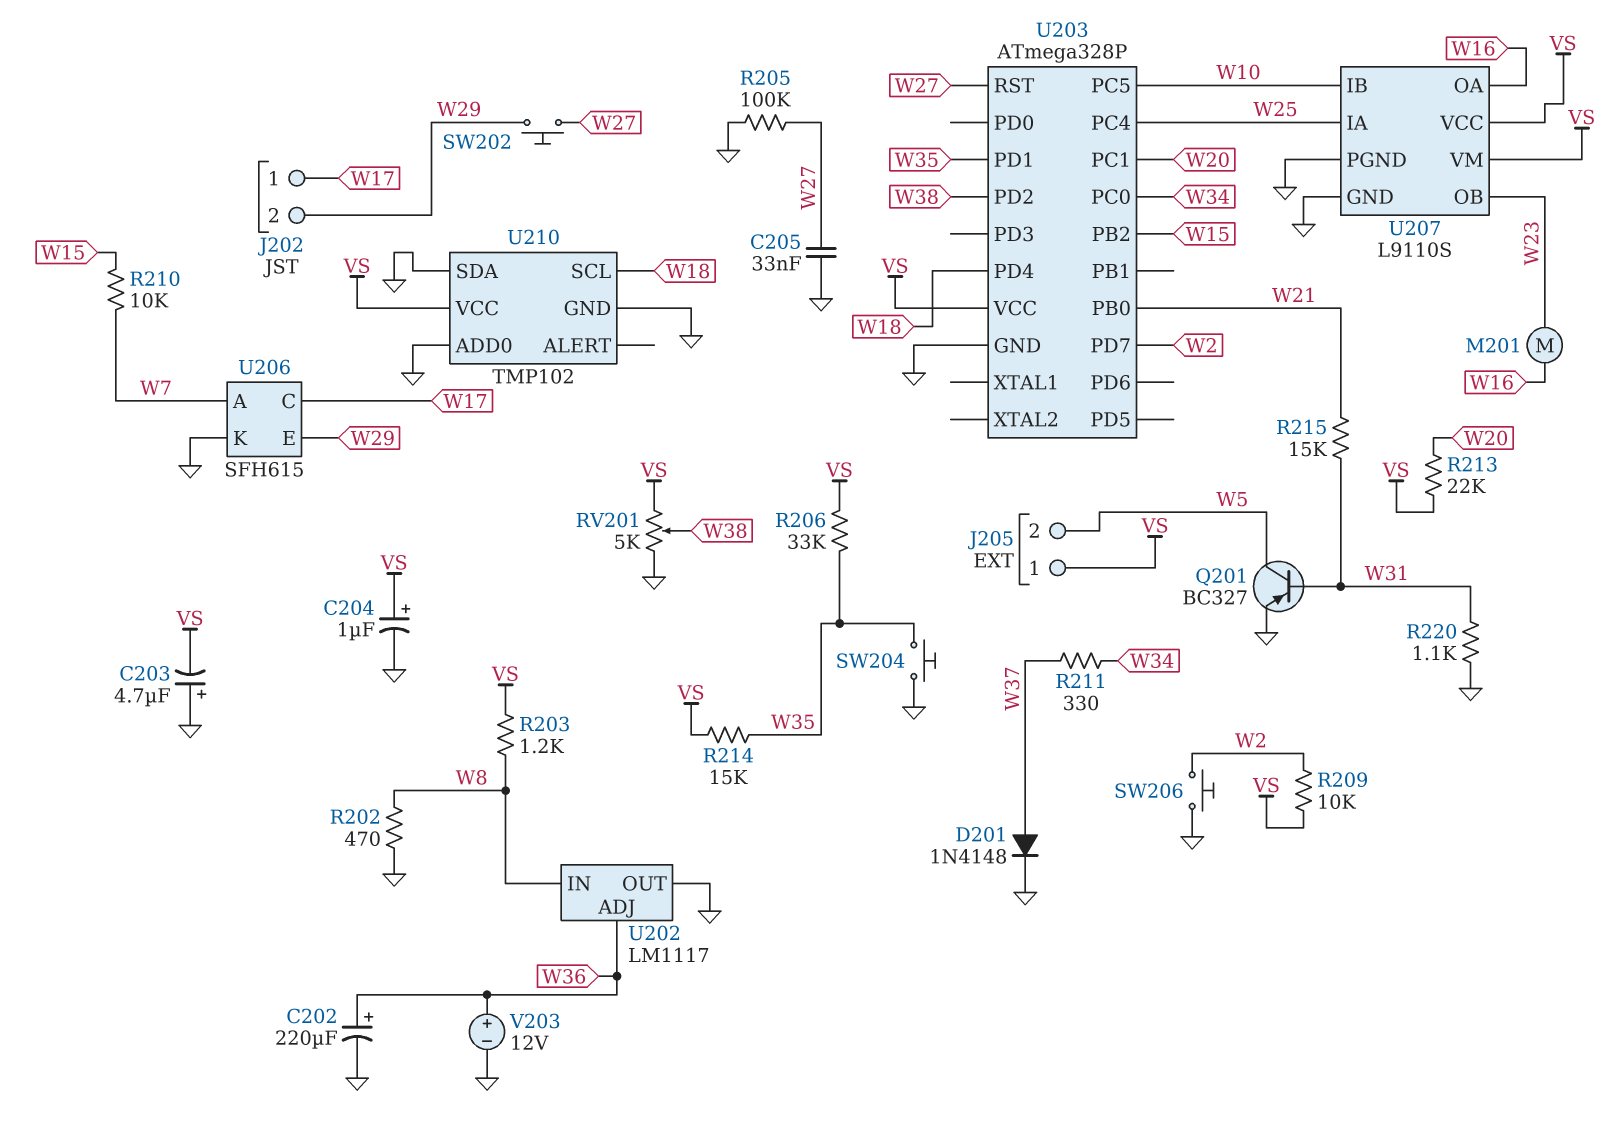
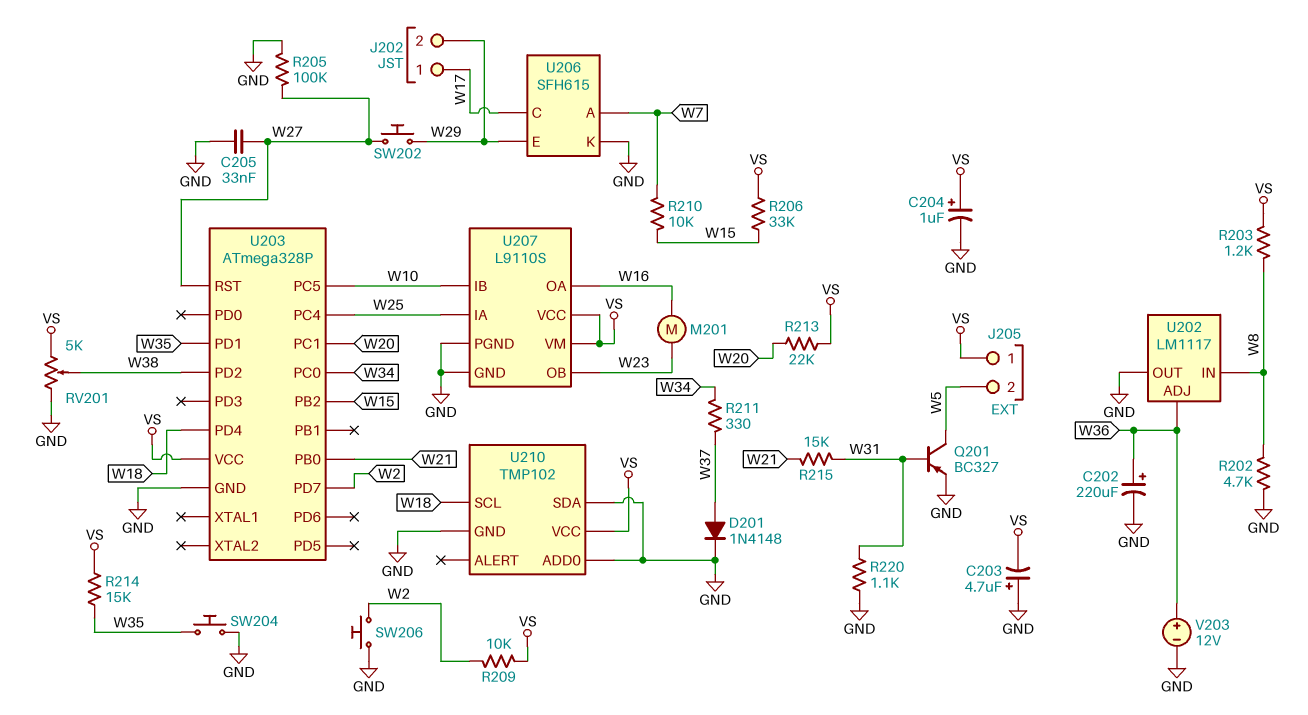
R202: 470 (GND, W8) -> 4.7k (GND, W8)
R206: 33k (VS, W35) -> 33k (VS, W15)

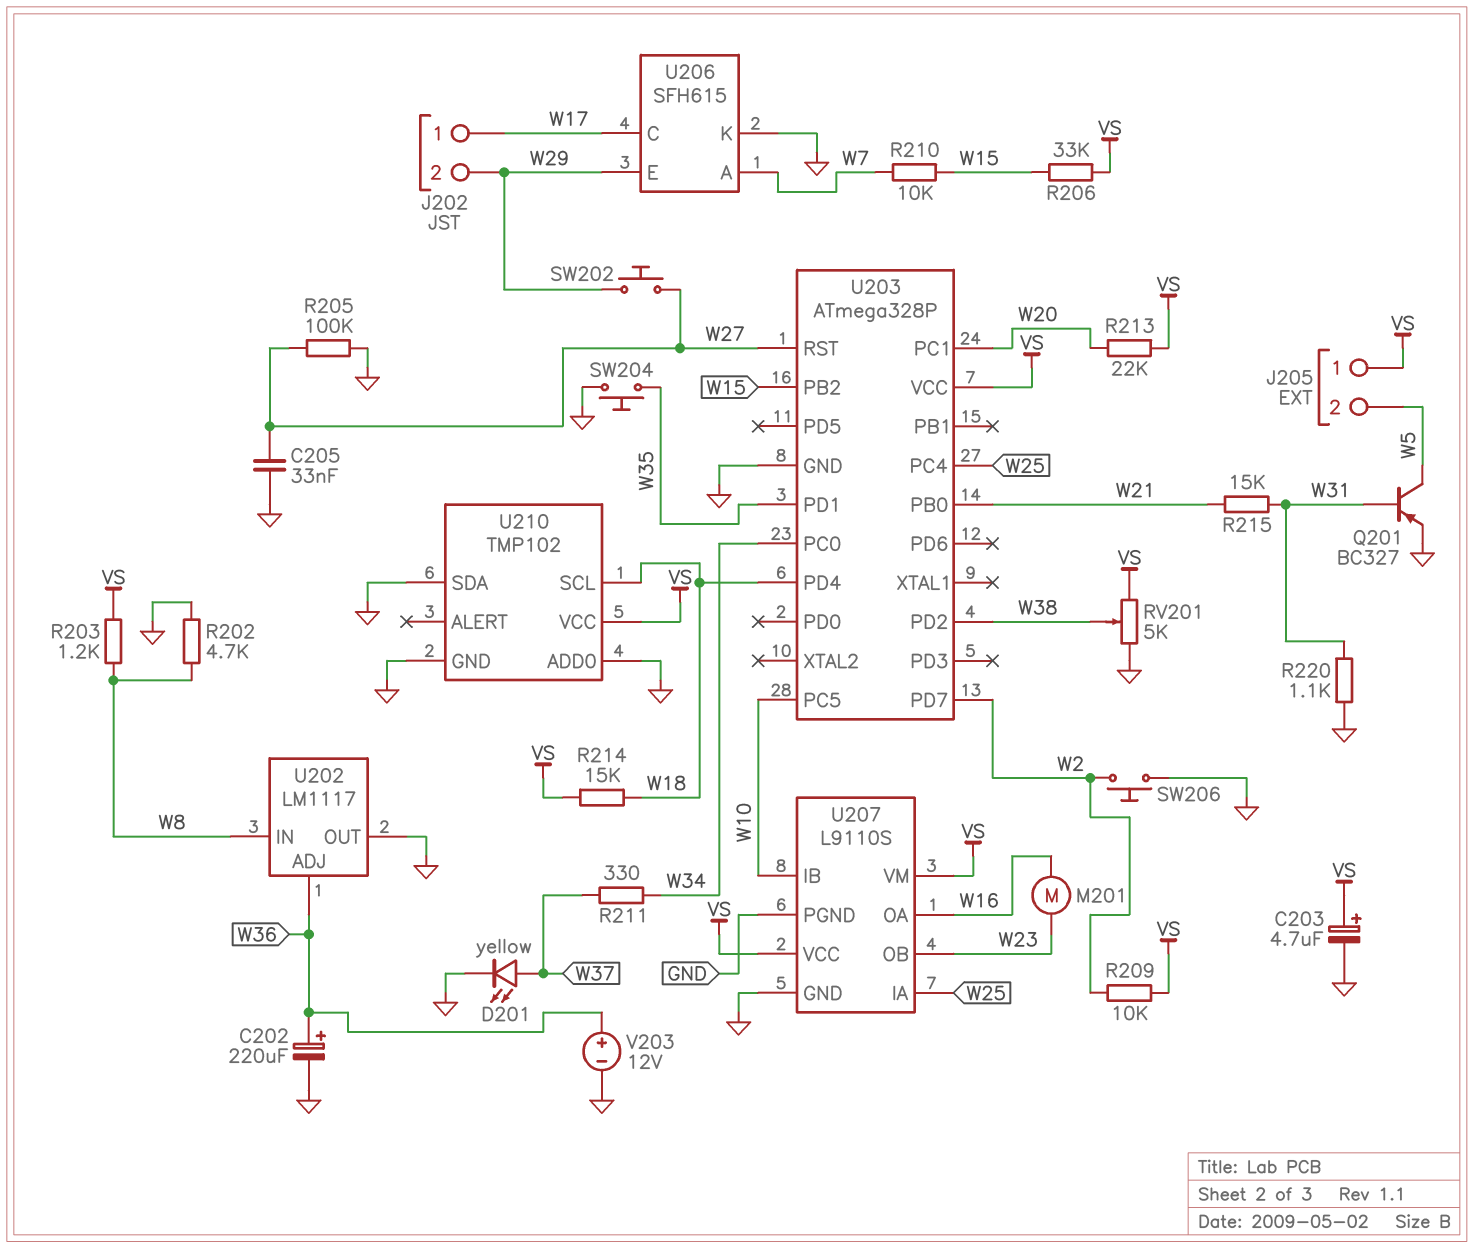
C203: 4.7uF (plus GND, minus VS) -> 4.7uF (plus VS, minus GND)
C204: 1uF (plus VS, minus GND) -> none
D201: diode 1N4148 (A W37, K GND) -> LED yellow (A W37, K GND)
R214: 15k (VS, W35) -> 15k (VS, W18)

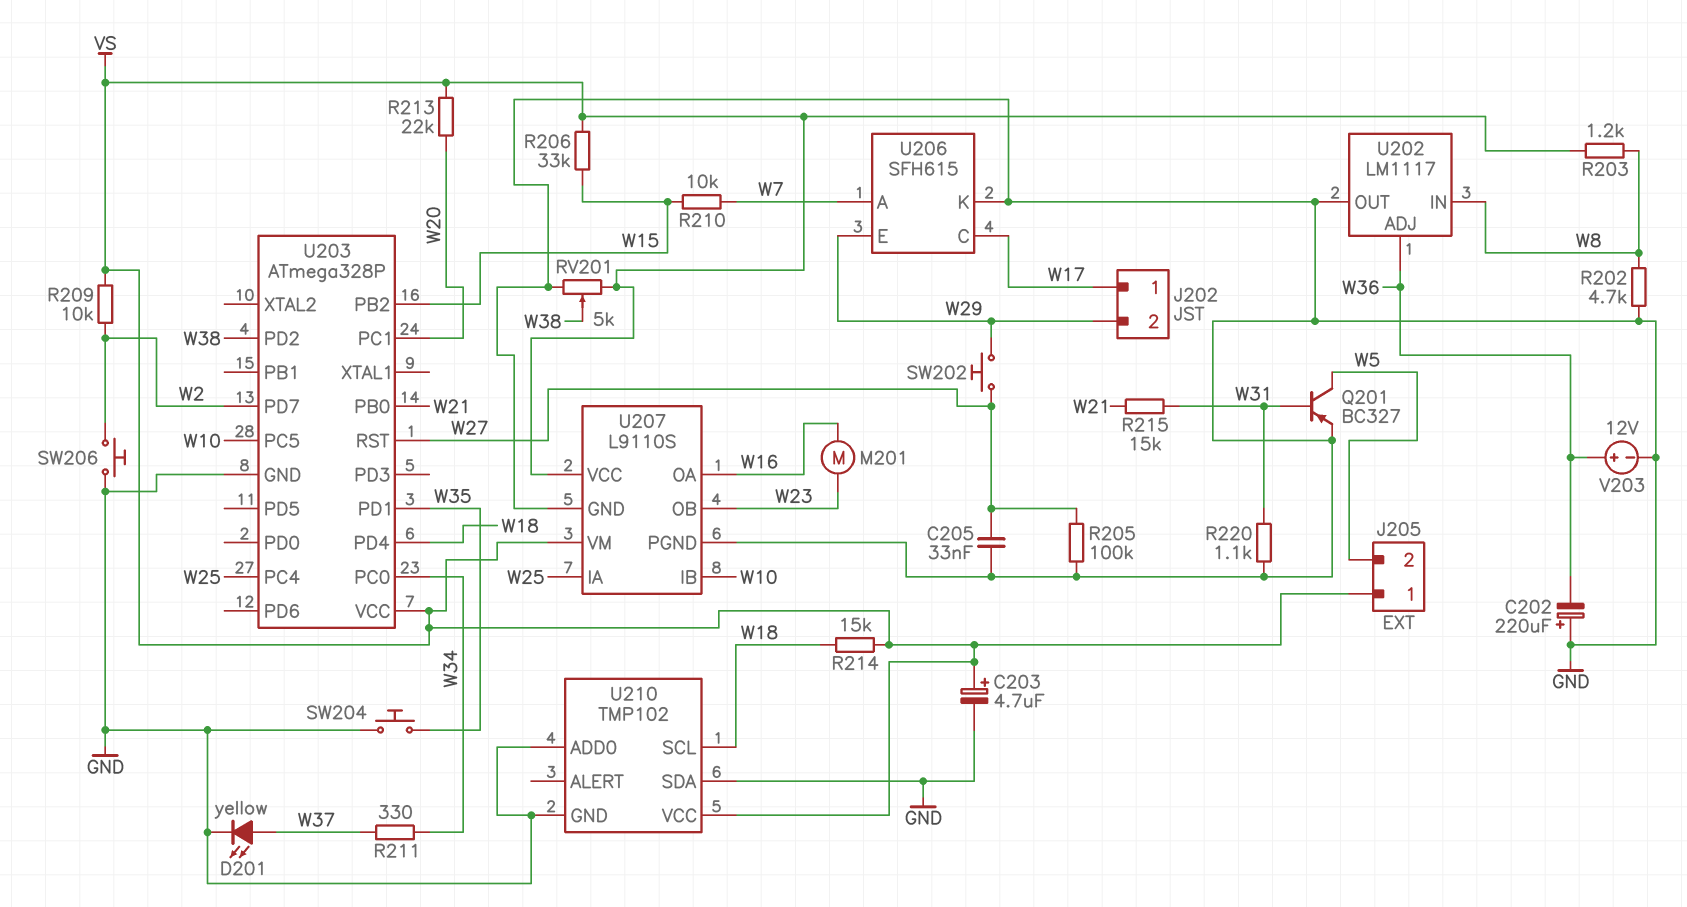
C202: 220uF (plus W36, minus GND) -> 220uF (plus GND, minus W36)

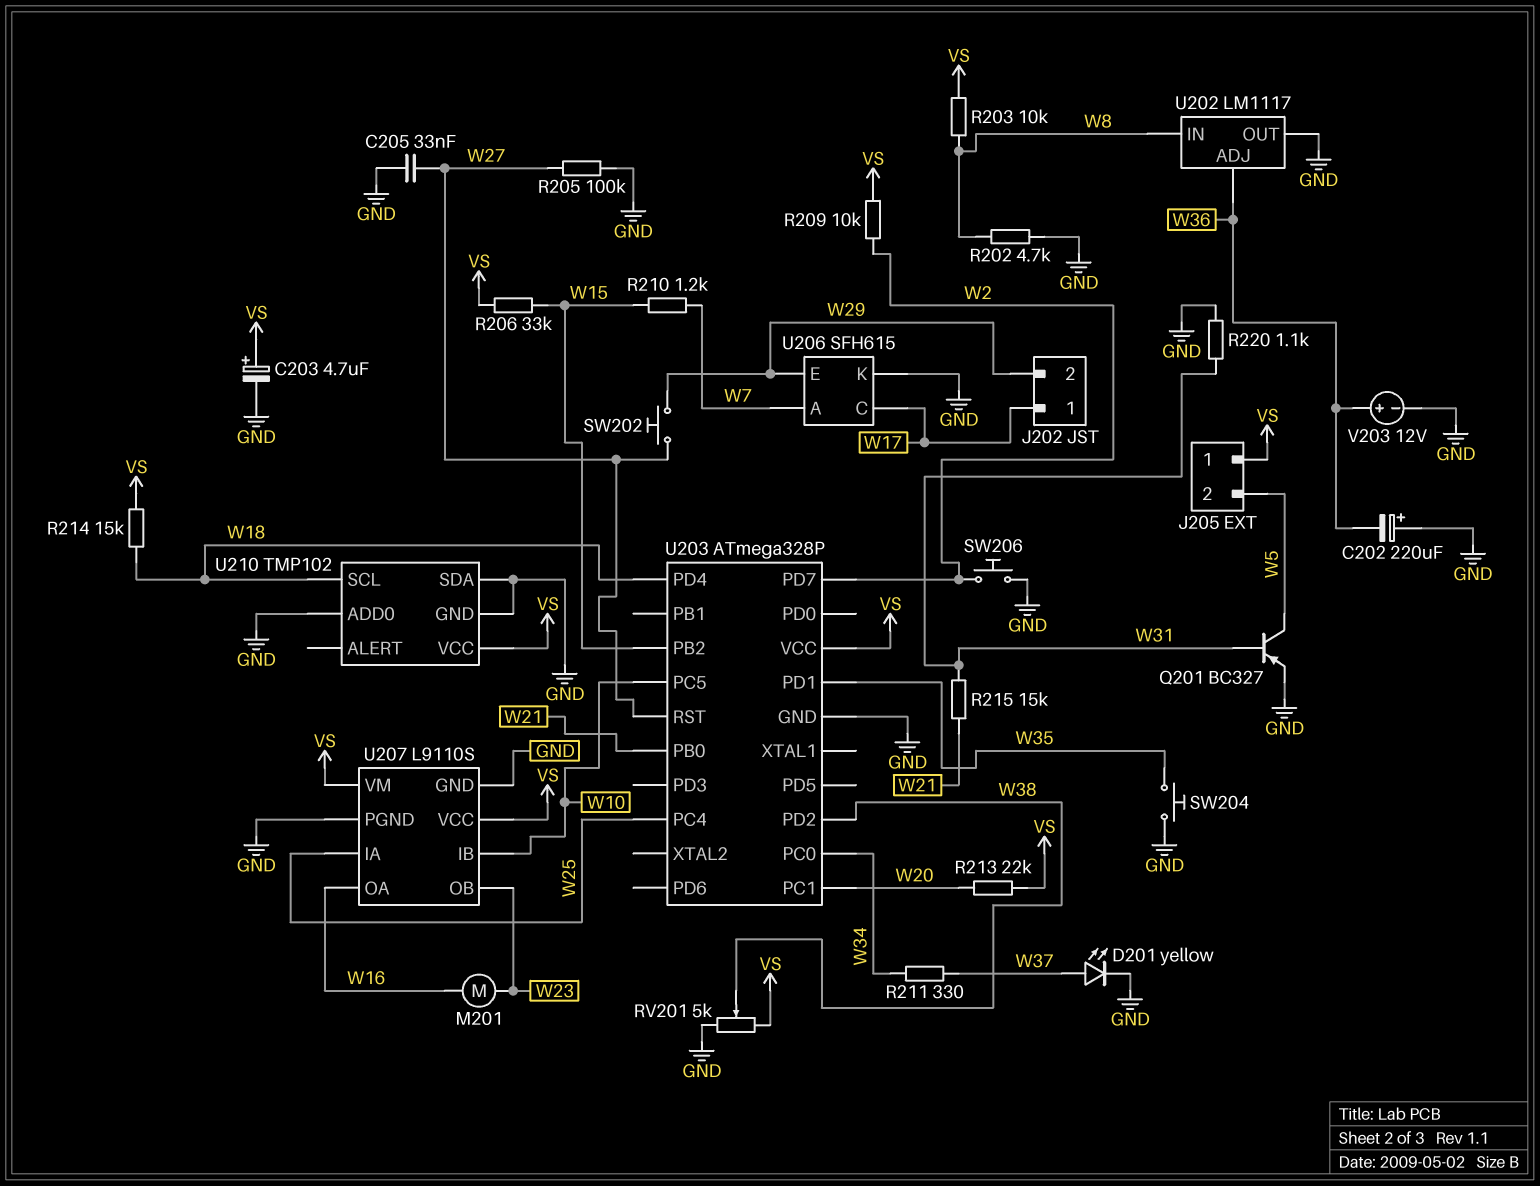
R203: 1.2k (VS, W8) -> 10k (VS, W8)
R210: 10k (W7, W15) -> 1.2k (W7, W15)

